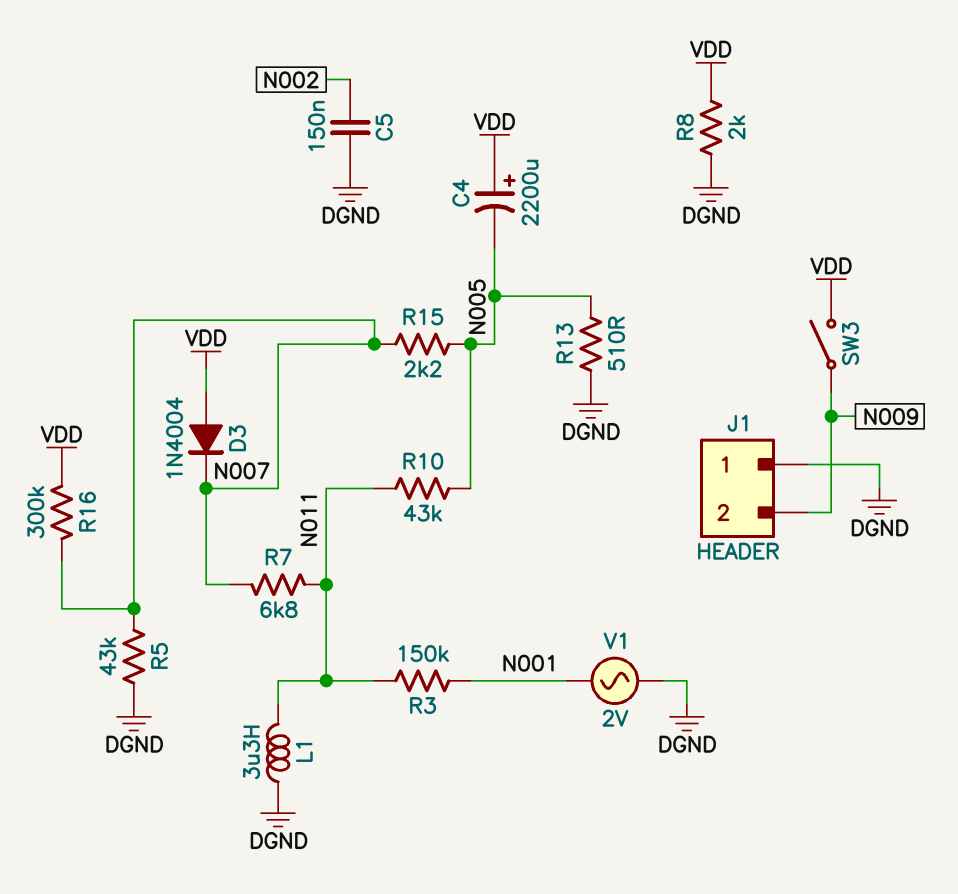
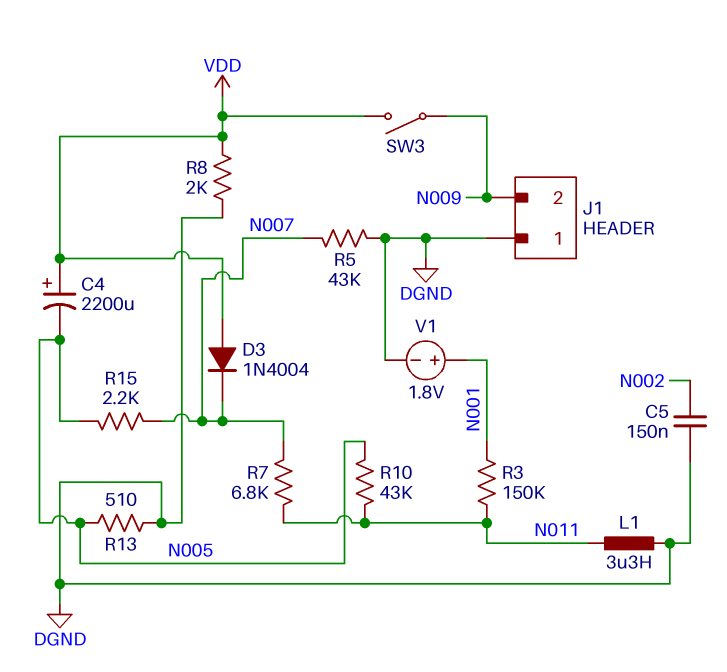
R16: 300k (N007, VDD) -> none
V1: AC 2V (DGND, N001) -> 1.8V (plus N001, minus DGND)

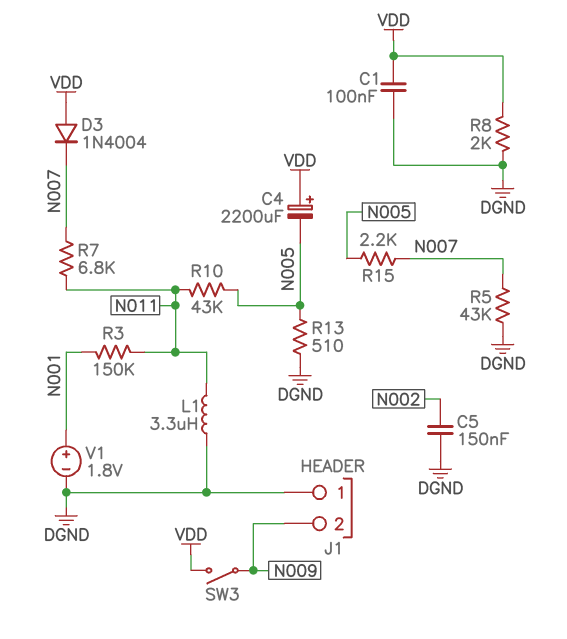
C1: none -> 100nF (DGND, VDD)

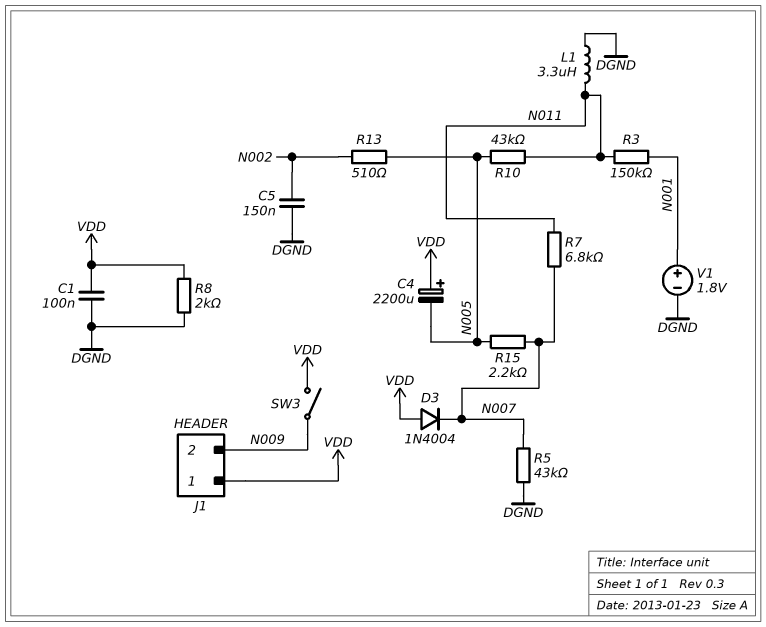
J1 pin 1: DGND -> VDD
R13: 510 (DGND, N005) -> 510 (N002, N005)

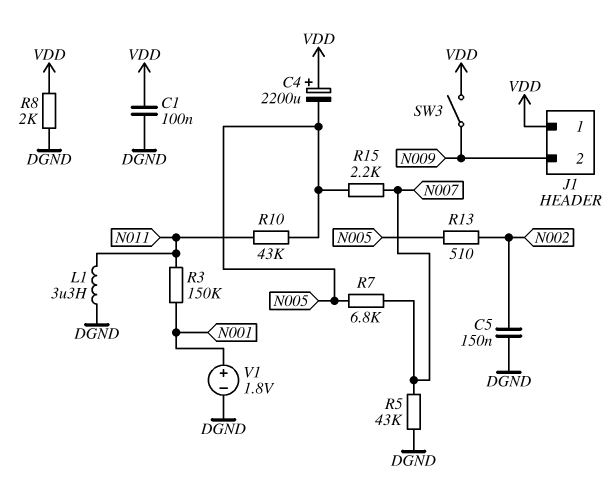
D3: diode 1N4004 (A VDD, K N007) -> none
R7: 6.8k (N007, N011) -> 6.8k (N005, N007)

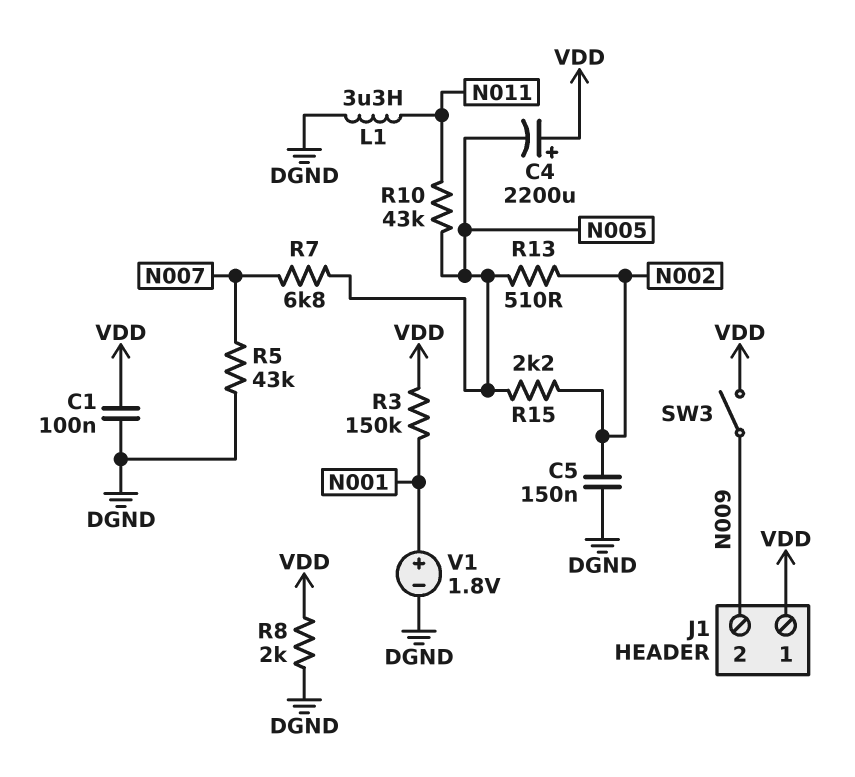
R3: 150k (N001, N011) -> 150k (N001, VDD)
R15: 2.2k (N005, N007) -> 2.2k (N002, N005)

